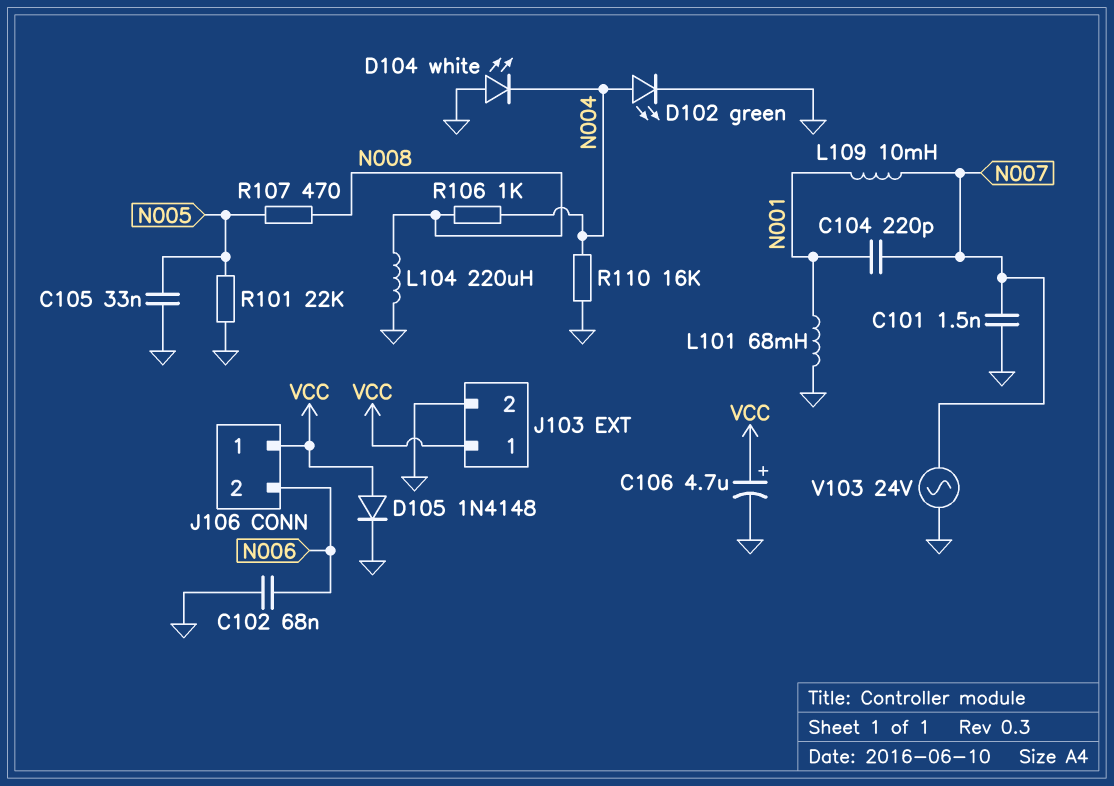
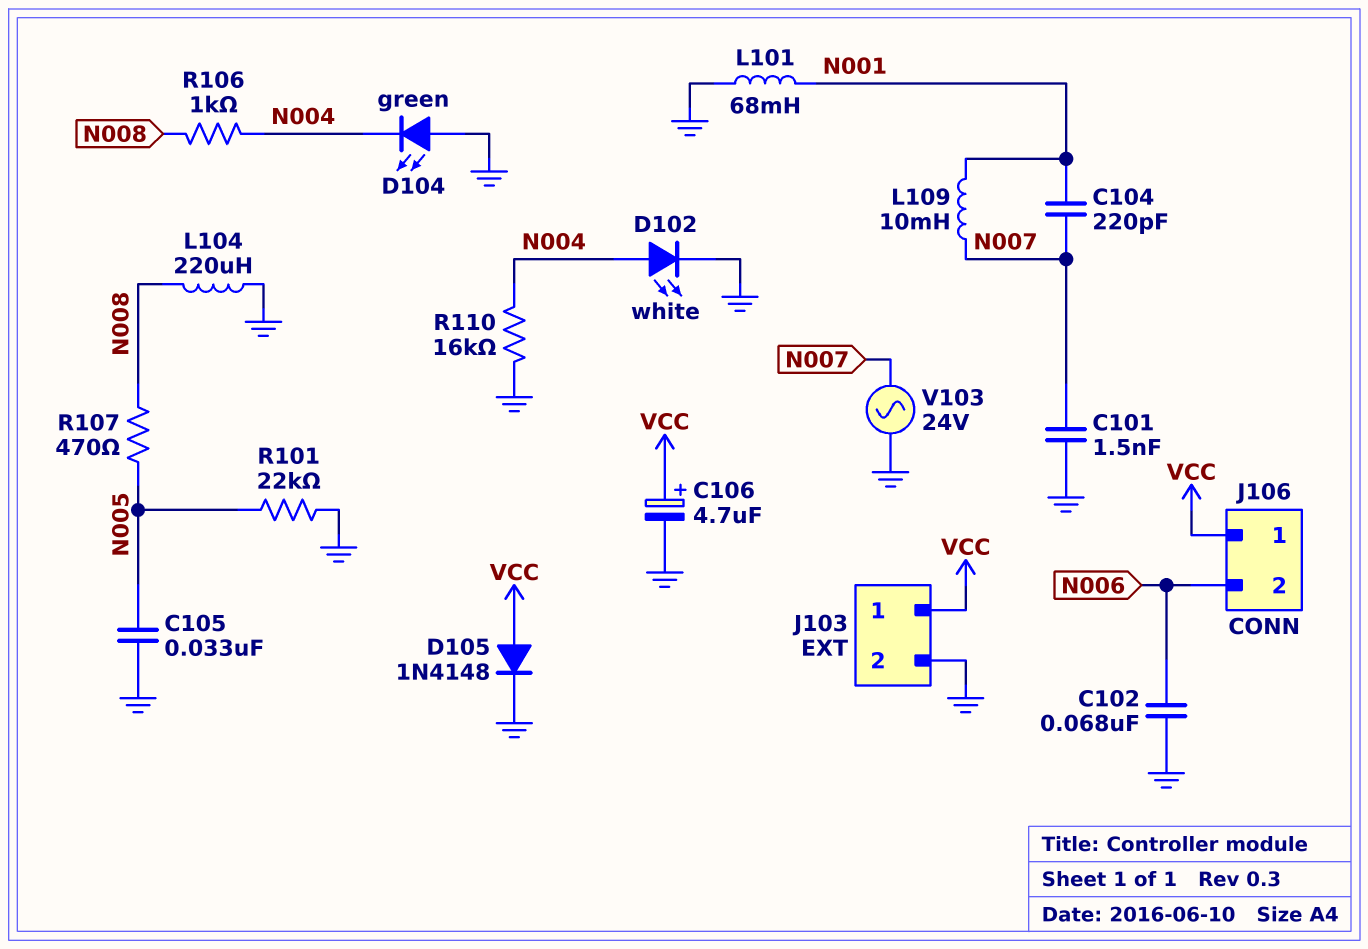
D102: LED green (A N004, K GND) -> LED white (A N004, K GND)
D104: LED white (A GND, K N004) -> LED green (A GND, K N004)

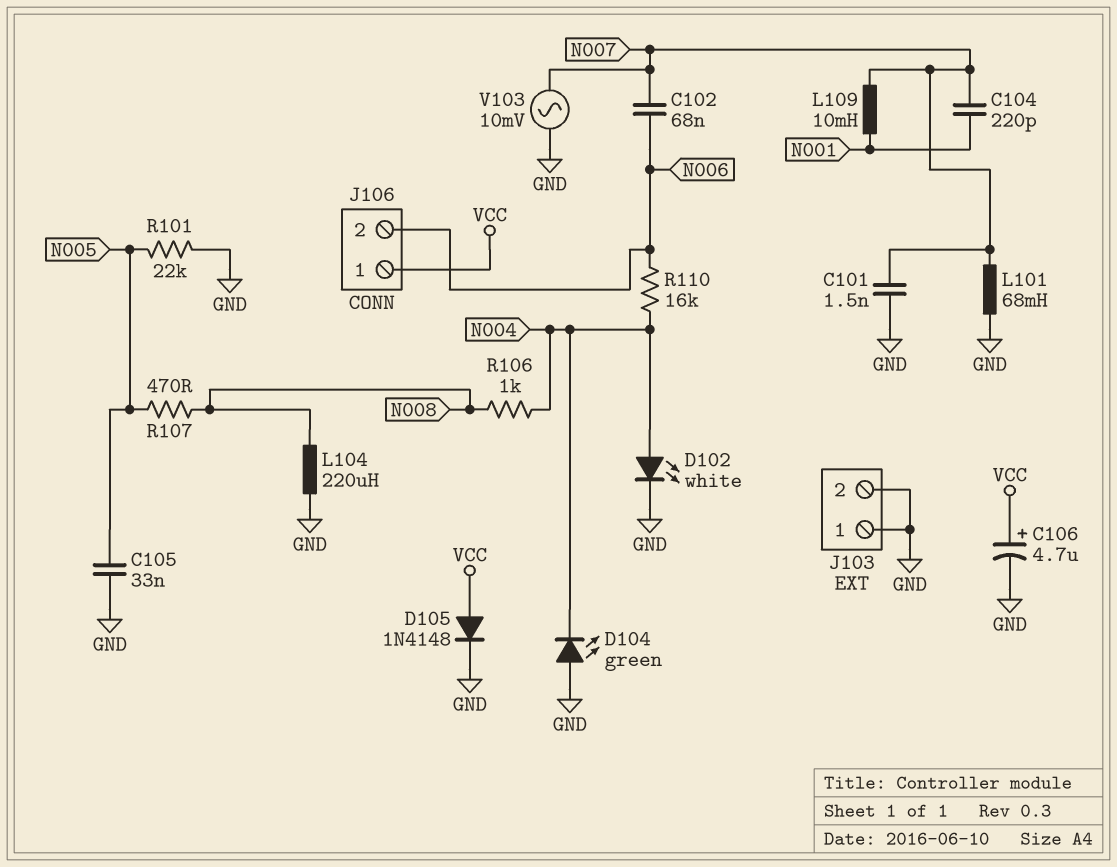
C102: 68nF (GND, N006) -> 68nF (N006, N007)
J103 pin 1: VCC -> GND
L101: 68mH (GND, N001) -> 68mH (GND, N007)
R110: 16k (GND, N004) -> 16k (N004, N006)
V103: AC 24V (GND, N007) -> AC 10mV (GND, N007)

